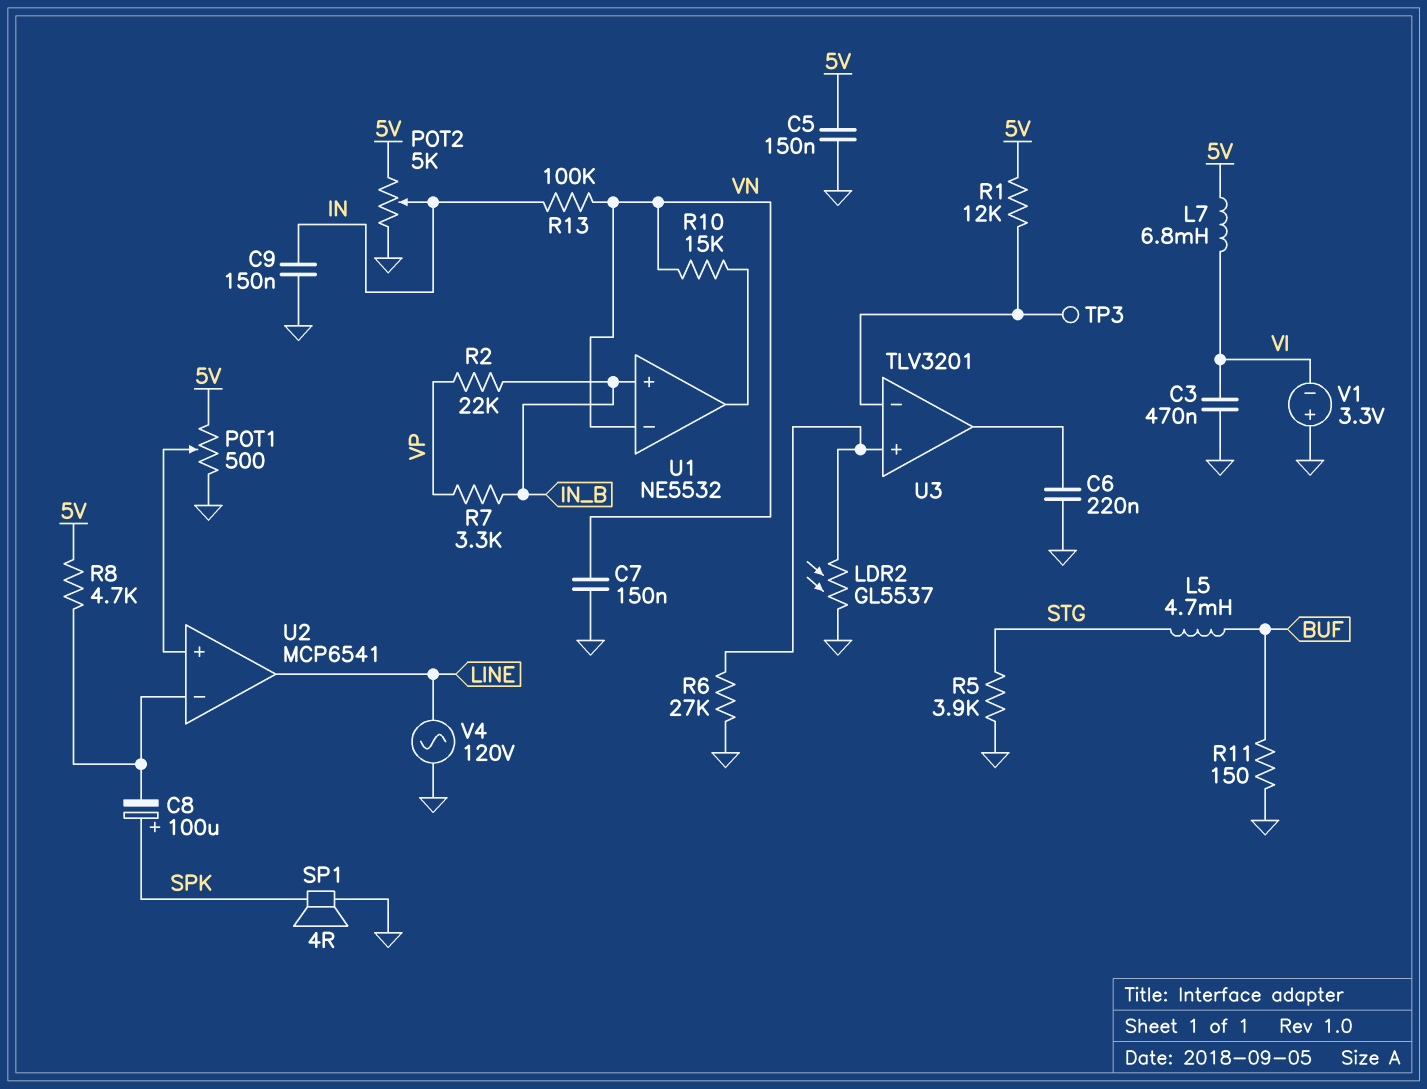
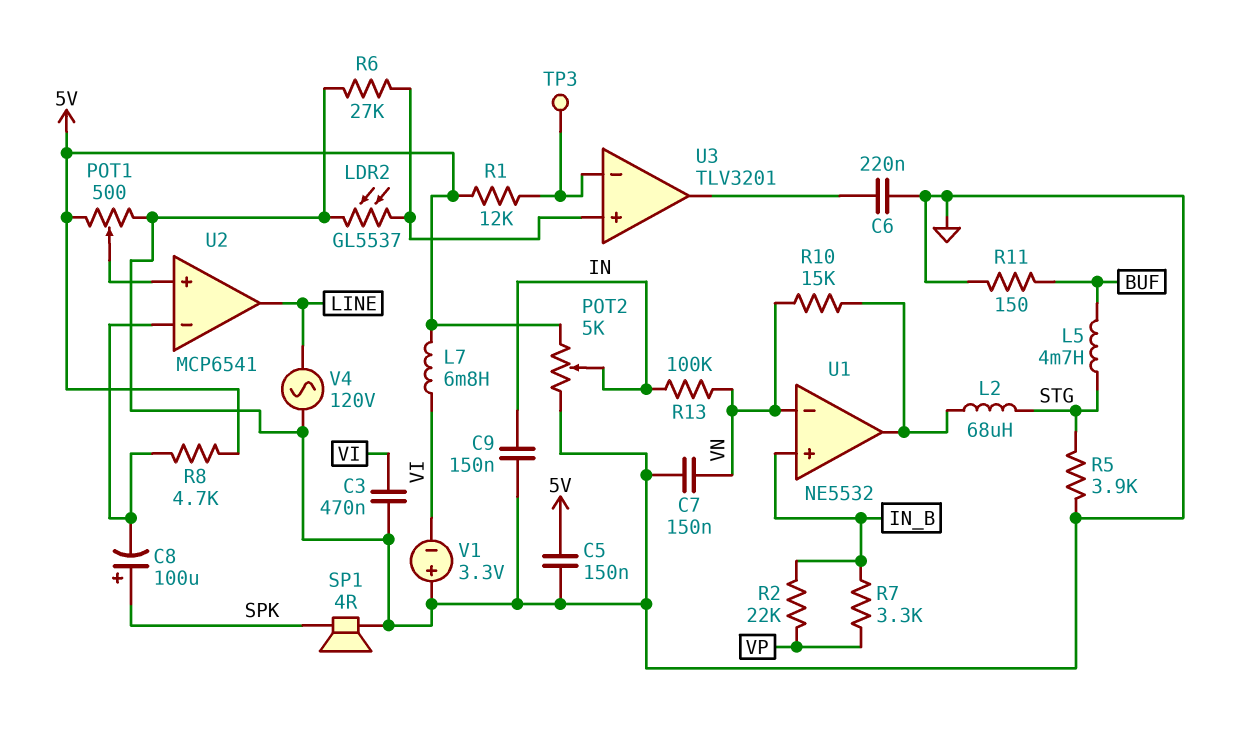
L2: none -> 68uH (STG, U1/out)

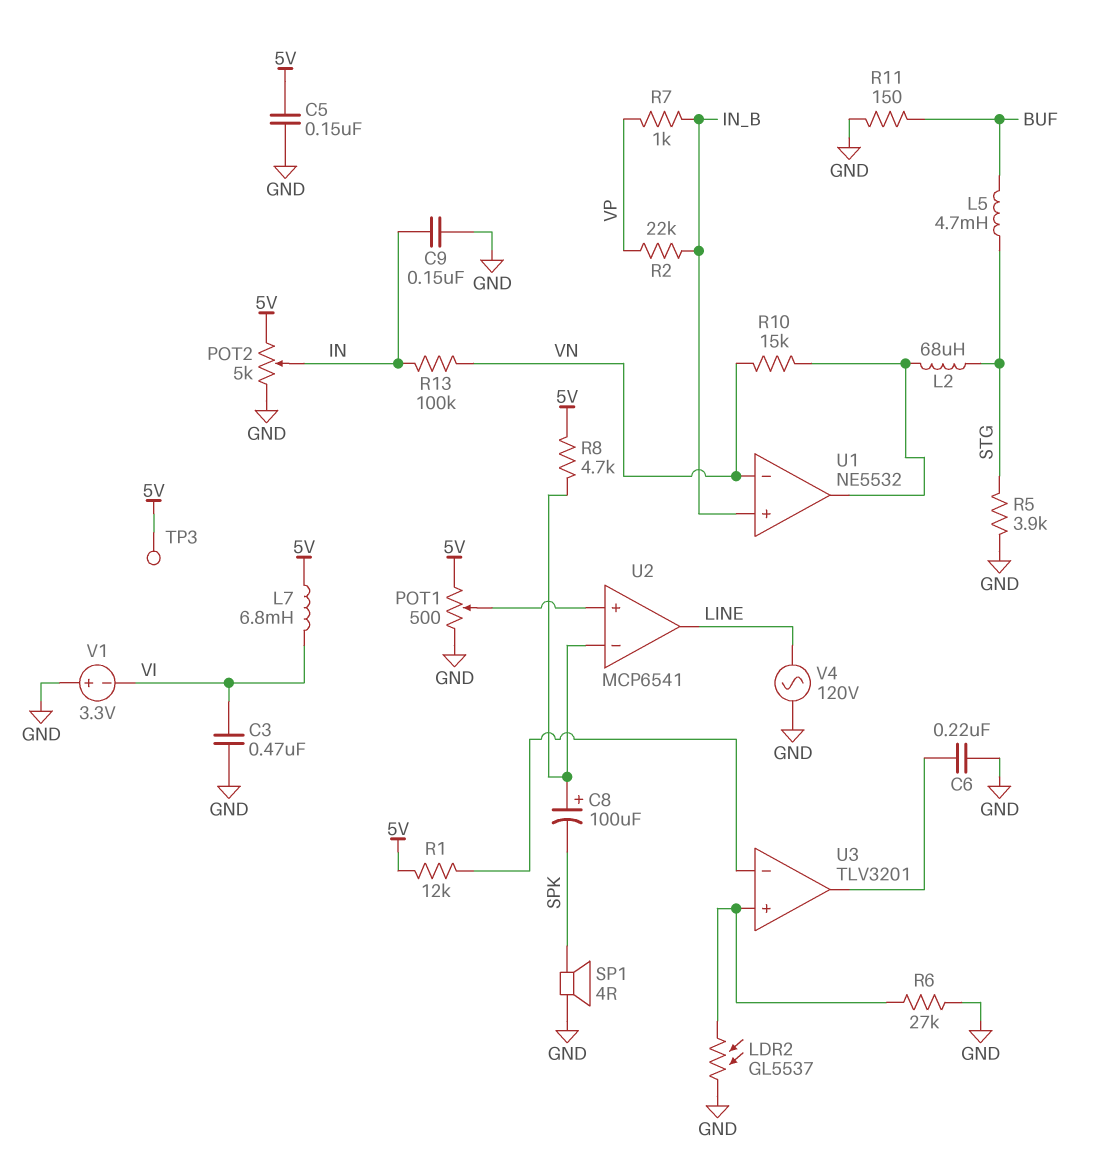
C7: 150nF (GND, VN) -> none
C8: 100uF (plus SPK, minus U2/in-) -> 100uF (plus U2/in-, minus SPK)
R7: 3.3k (IN_B, VP) -> 1k (IN_B, VP)
TP3: test point (U3/in-) -> test point (5V)

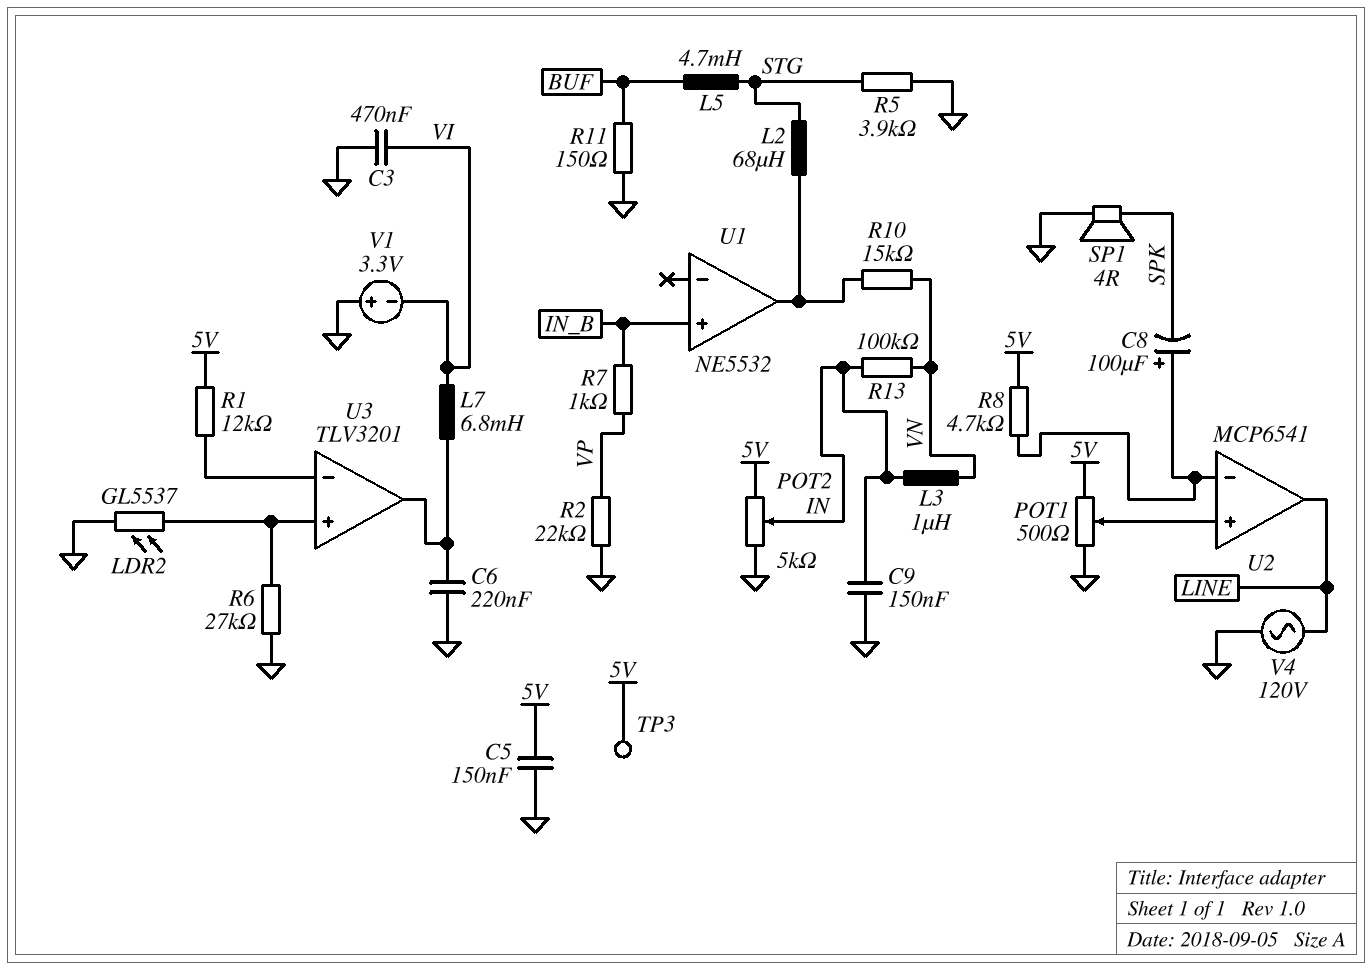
L3: none -> 1uH (IN, VN)
L7: 6.8mH (5V, VI) -> 6.8mH (U3/out, VI)
R2: 22k (IN_B, VP) -> 22k (GND, VP)
U1 pin in-: VN -> none

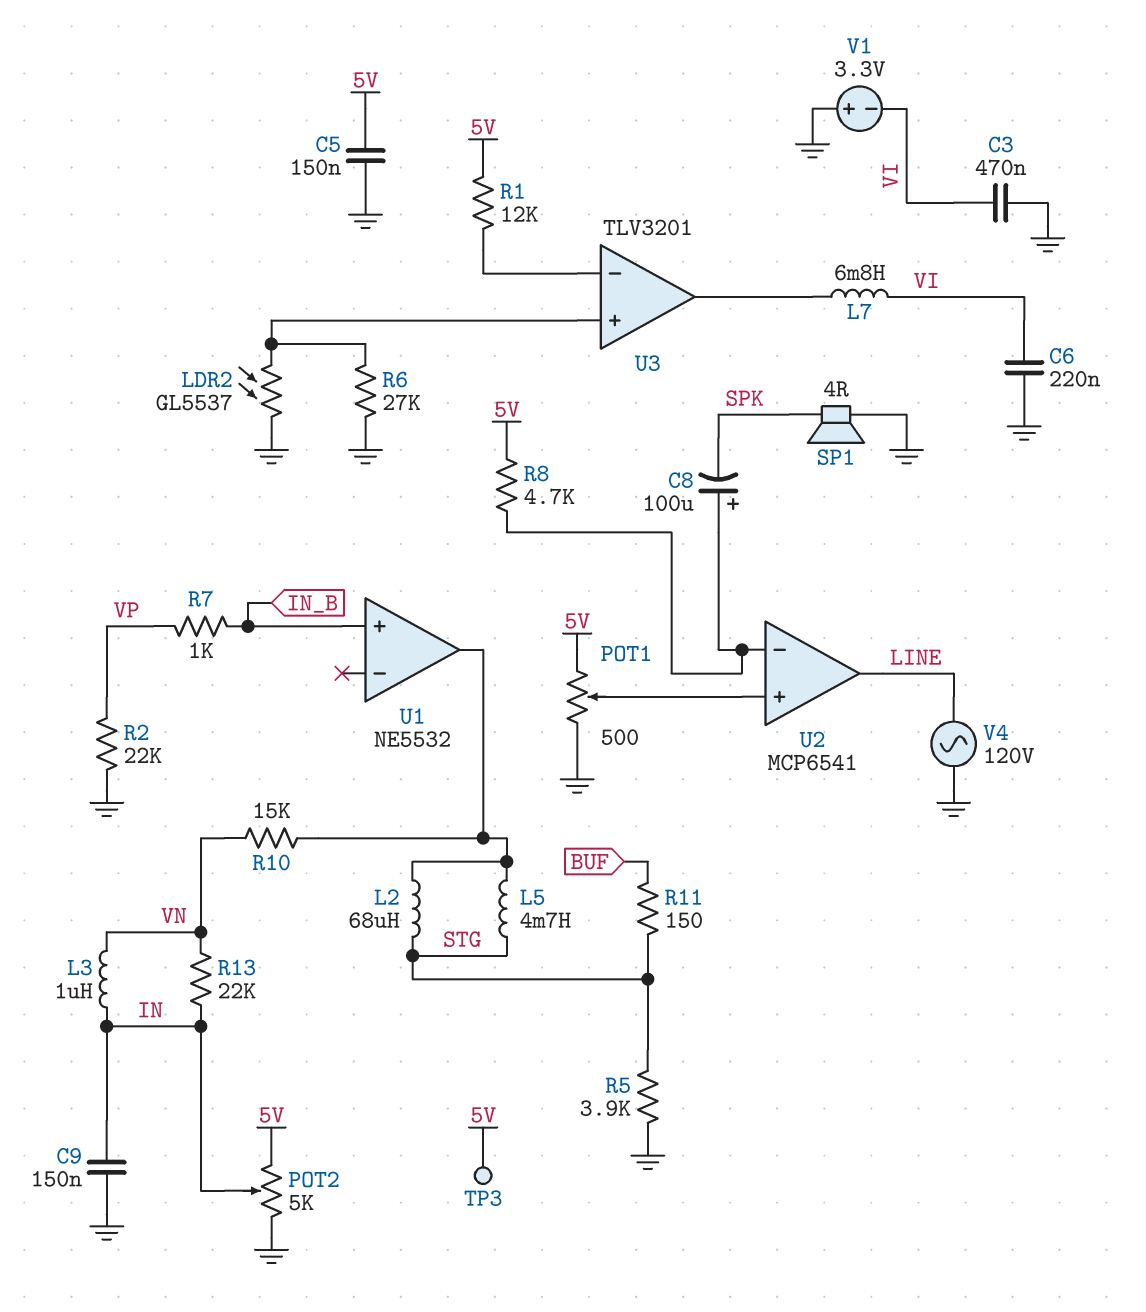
C6: 220nF (GND, U3/out) -> 220nF (GND, VI)
L5: 4.7mH (BUF, STG) -> 4.7mH (STG, U1/out)
R11: 150 (BUF, GND) -> 150 (BUF, STG)
R13: 100k (IN, VN) -> 22k (IN, VN)

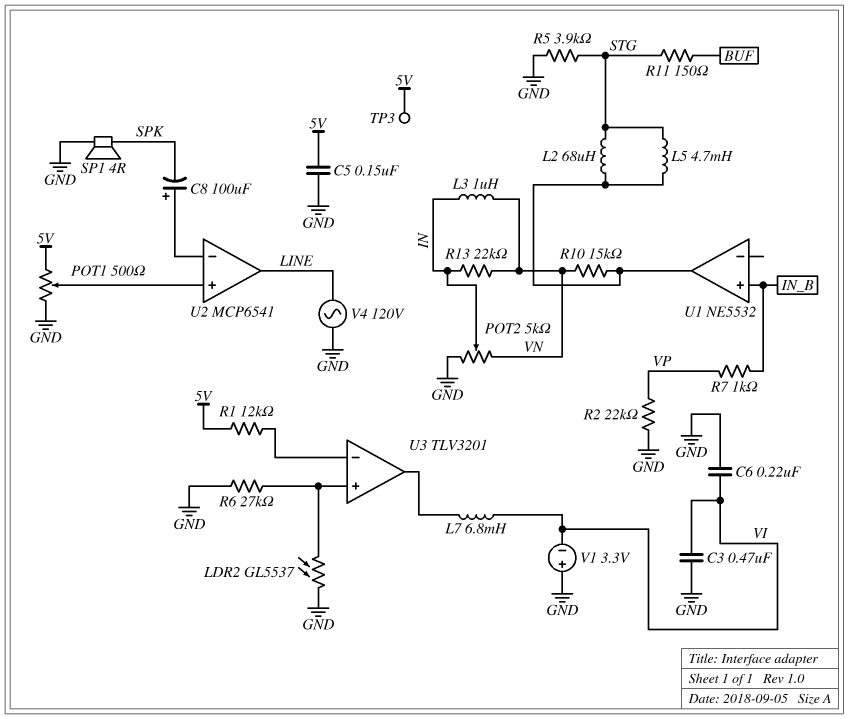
C9: 150nF (GND, IN) -> none
POT2: 5k (5V, GND, wiper IN) -> 5k (GND, VN, wiper IN)
R8: 4.7k (5V, U2/in-) -> none

